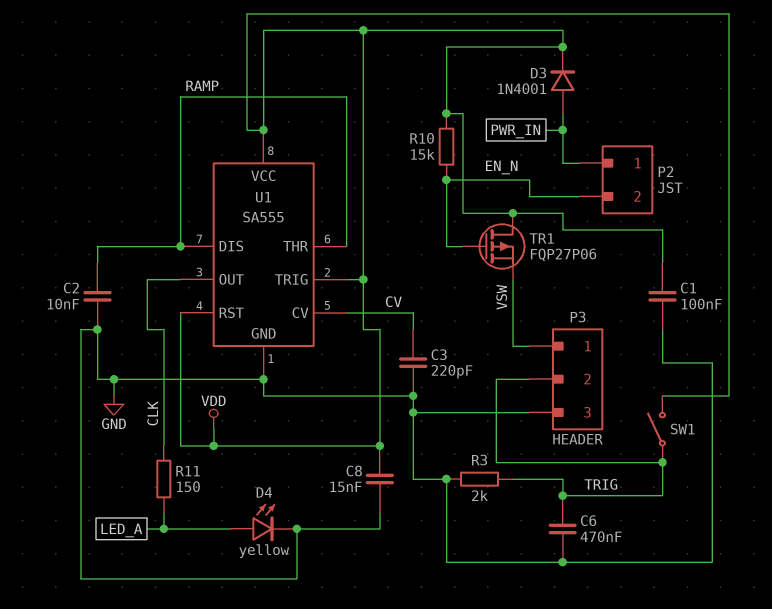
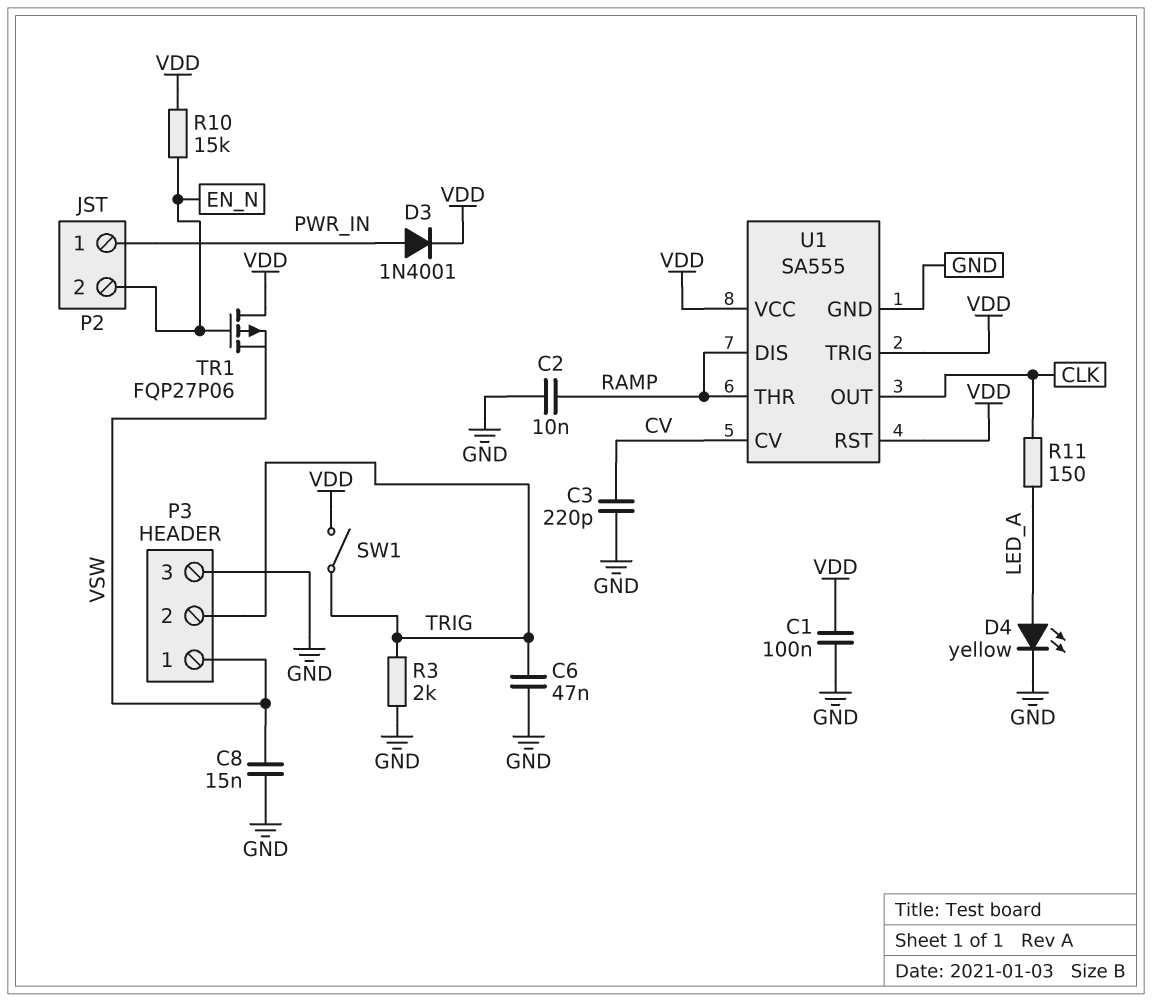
C6: 470nF (GND, TRIG) -> 47nF (GND, TRIG)
C8: 15nF (GND, VDD) -> 15nF (GND, VSW)

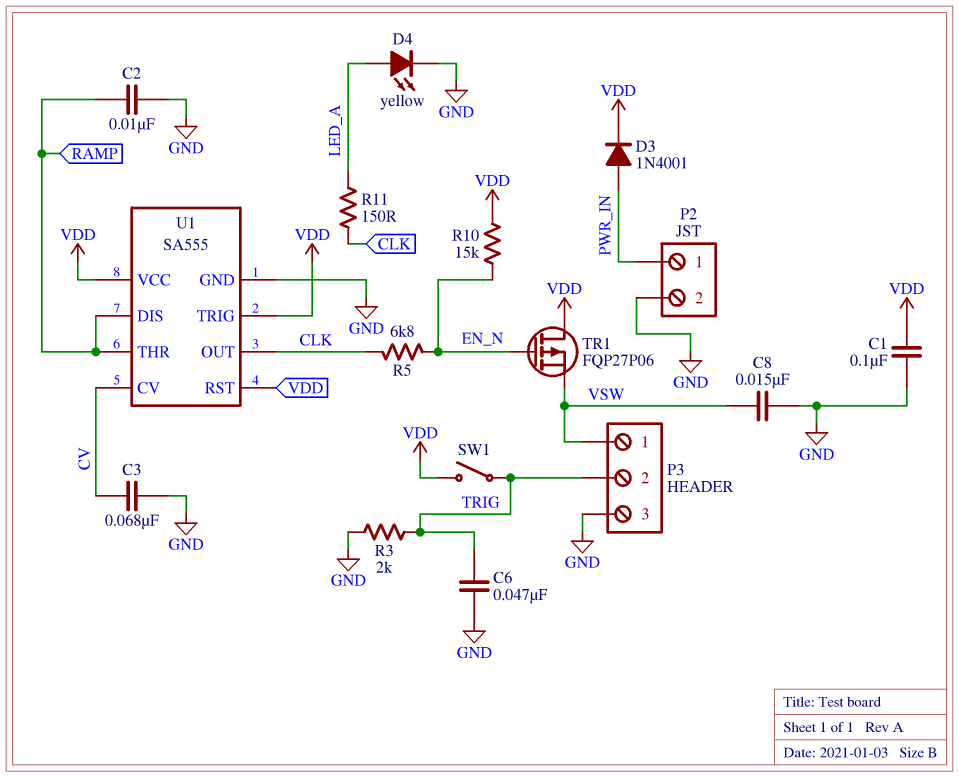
C3: 220pF (CV, GND) -> 68nF (CV, GND)
P2 pin 2: EN_N -> GND
R5: none -> 6.8k (CLK, EN_N)

